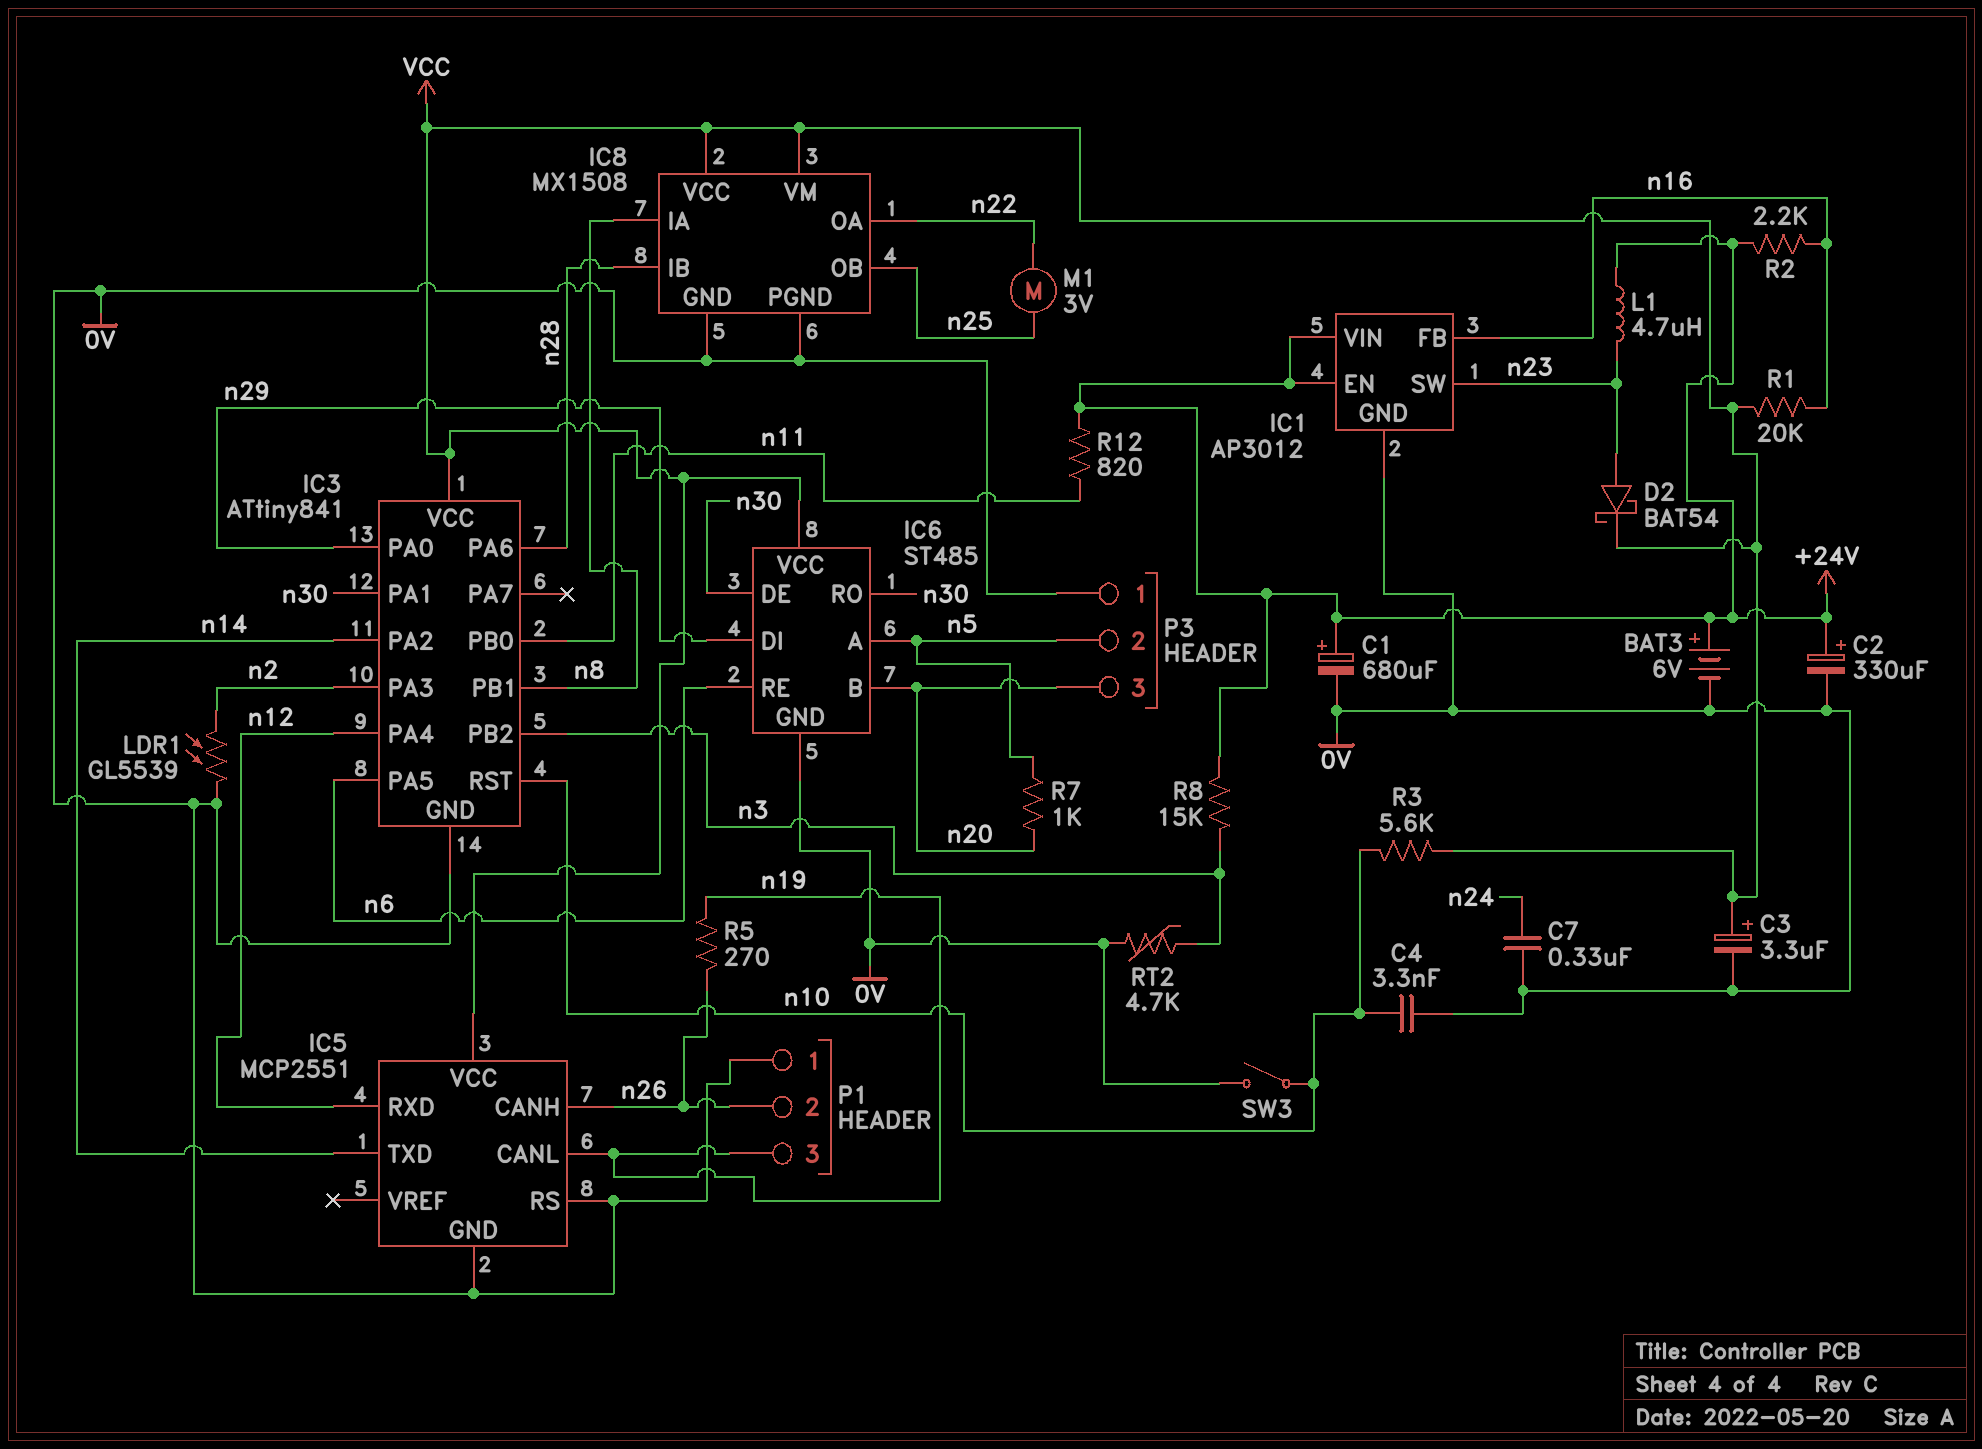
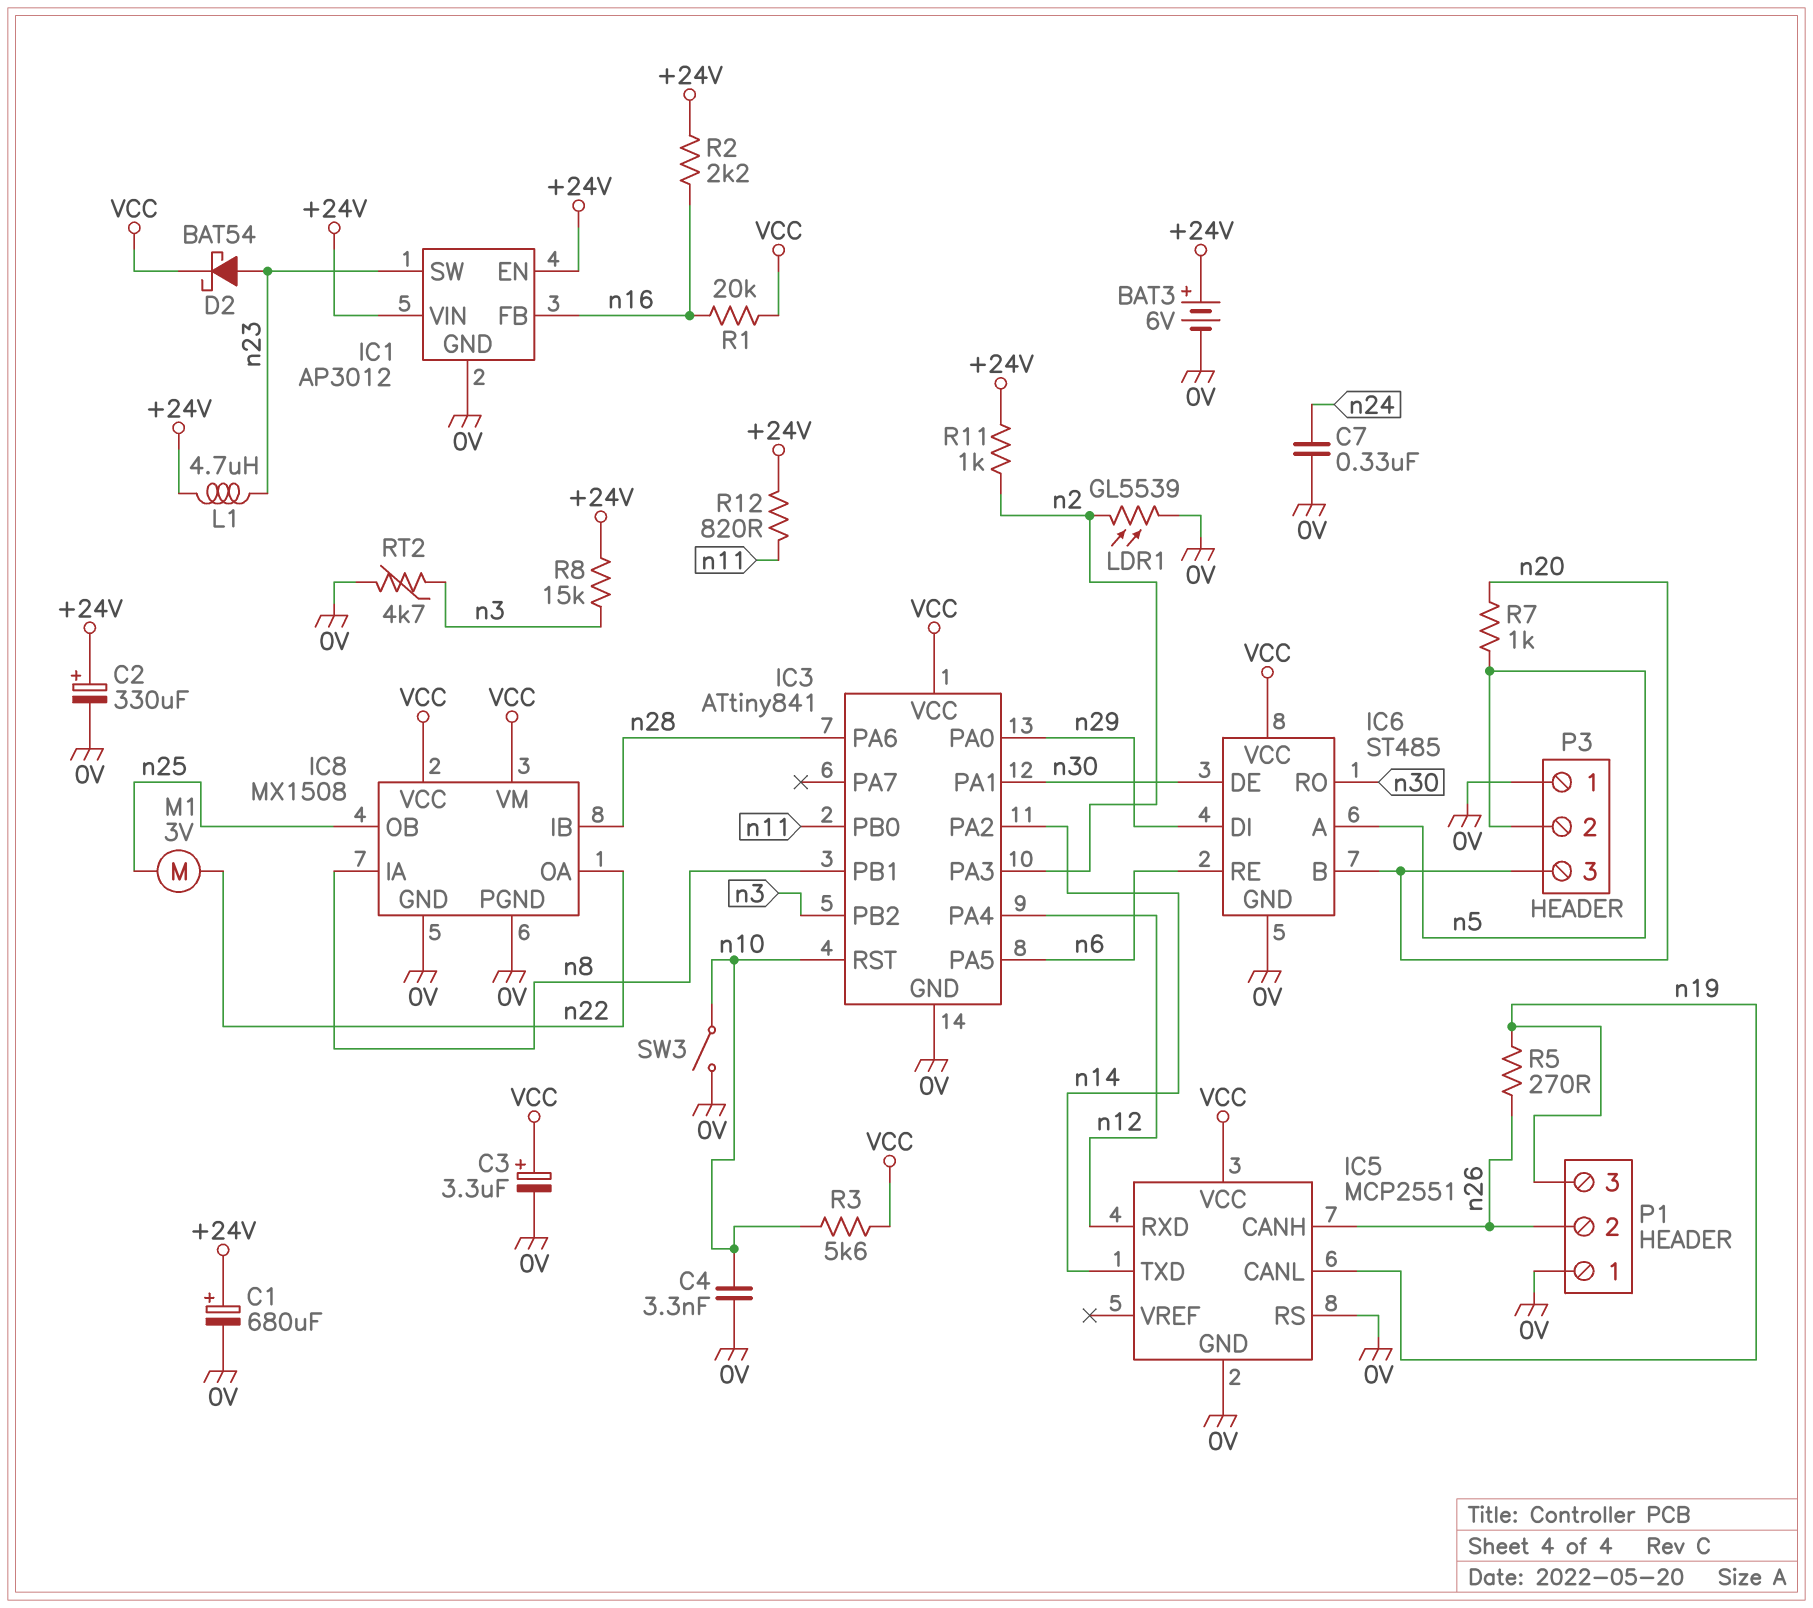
R11: none -> 1k (+24V, n2)

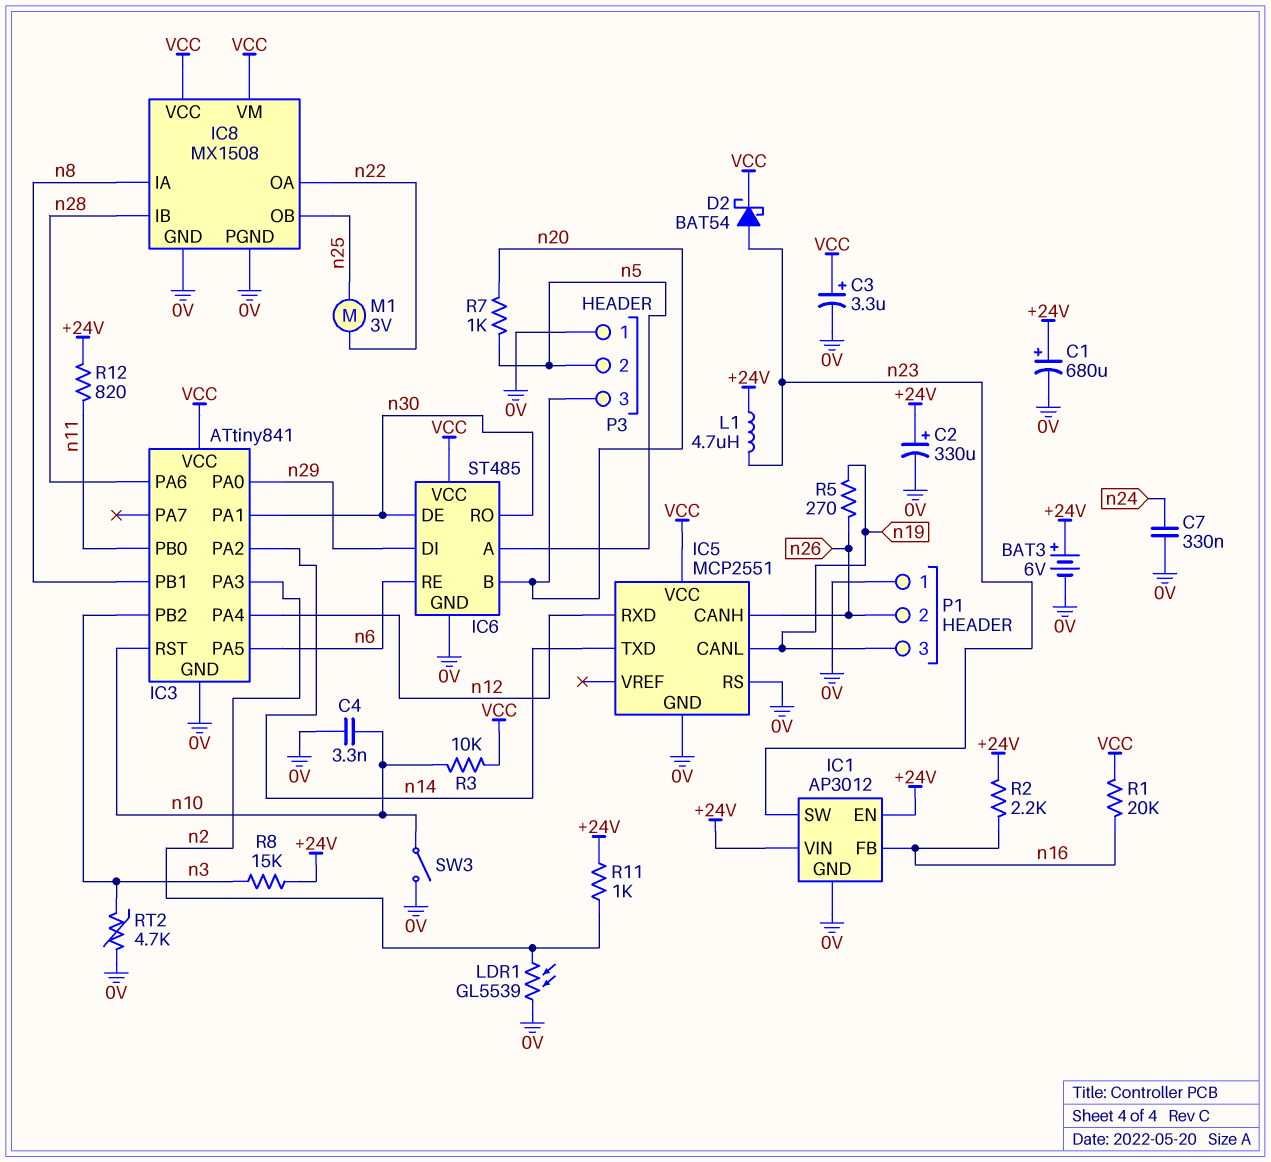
R3: 5.6k (VCC, n10) -> 10k (VCC, n10)

